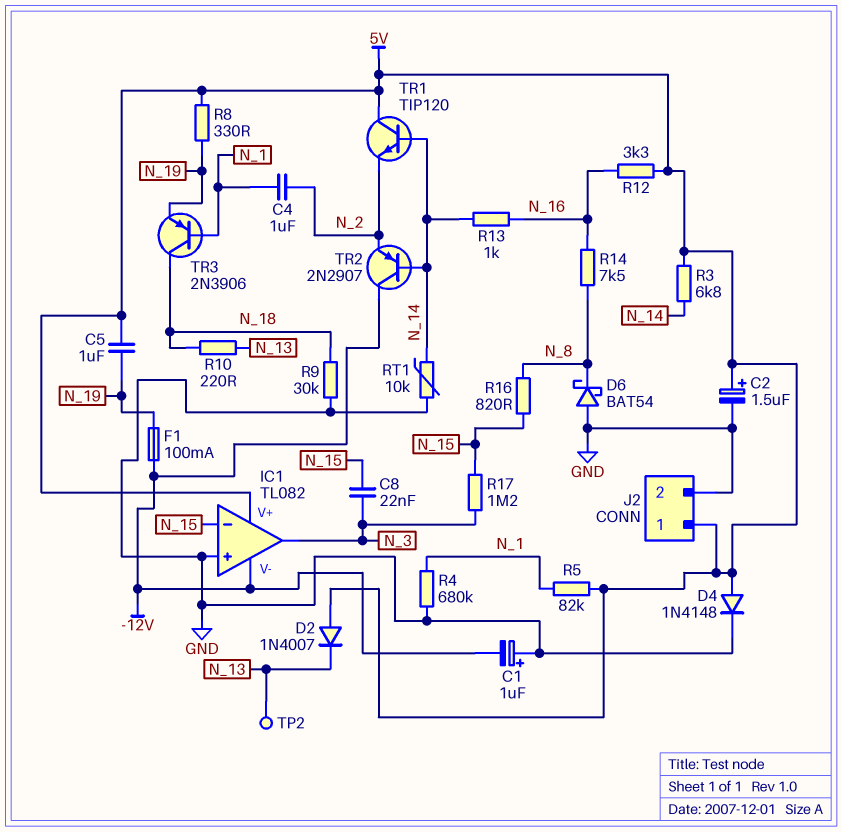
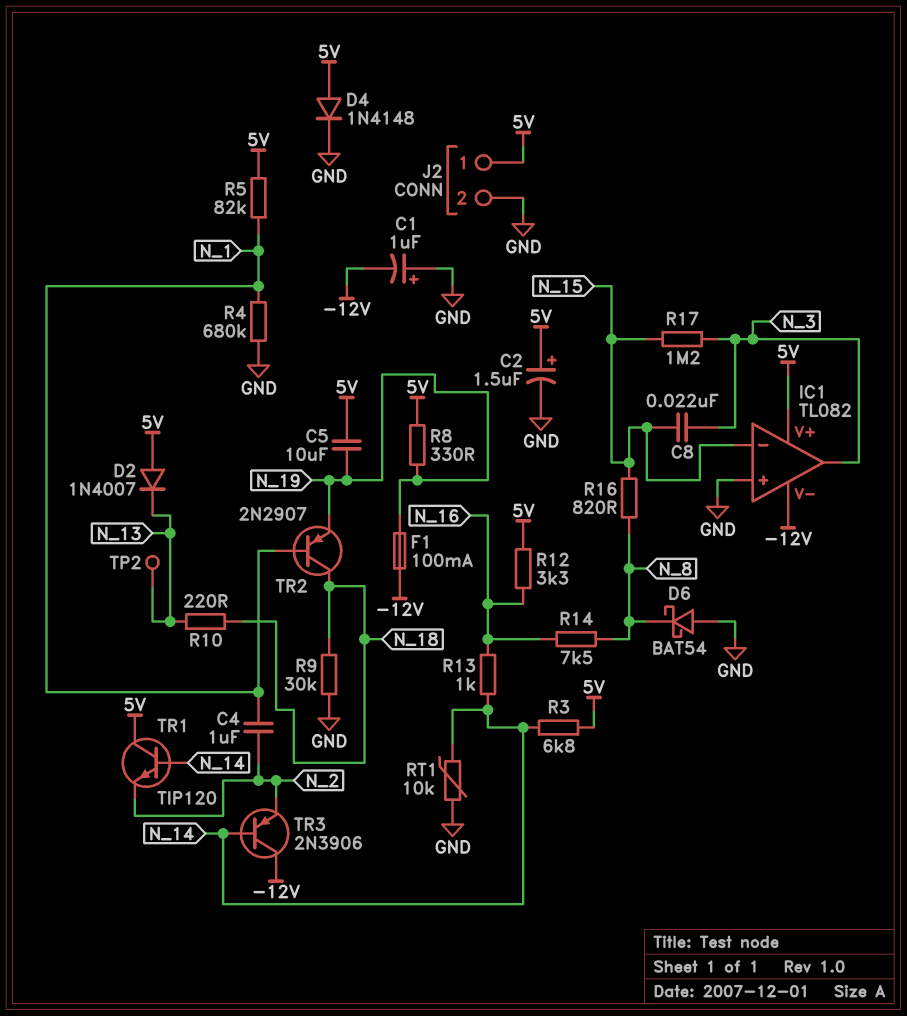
C5: 1uF (5V, N_19) -> 10uF (5V, N_19)
TR2: PNP 2N2907 (B N_14, C -12V, E N_2) -> PNP 2N2907 (B N_1, C N_18, E N_19)
TR3: PNP 2N3906 (B N_1, C N_18, E N_19) -> PNP 2N3906 (B N_14, C -12V, E N_2)

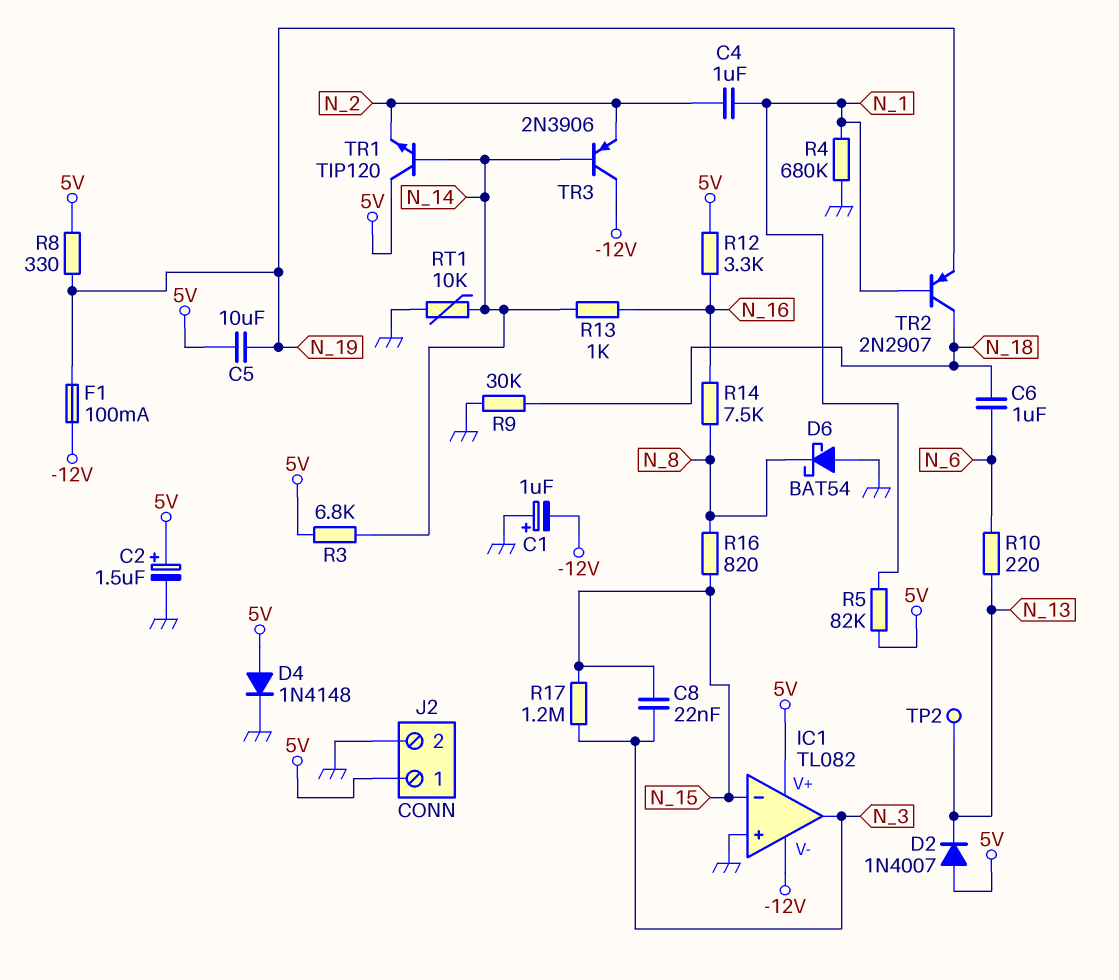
C6: none -> 1uF (N_6, N_18)
R10: 220 (N_13, N_18) -> 220 (N_6, N_13)

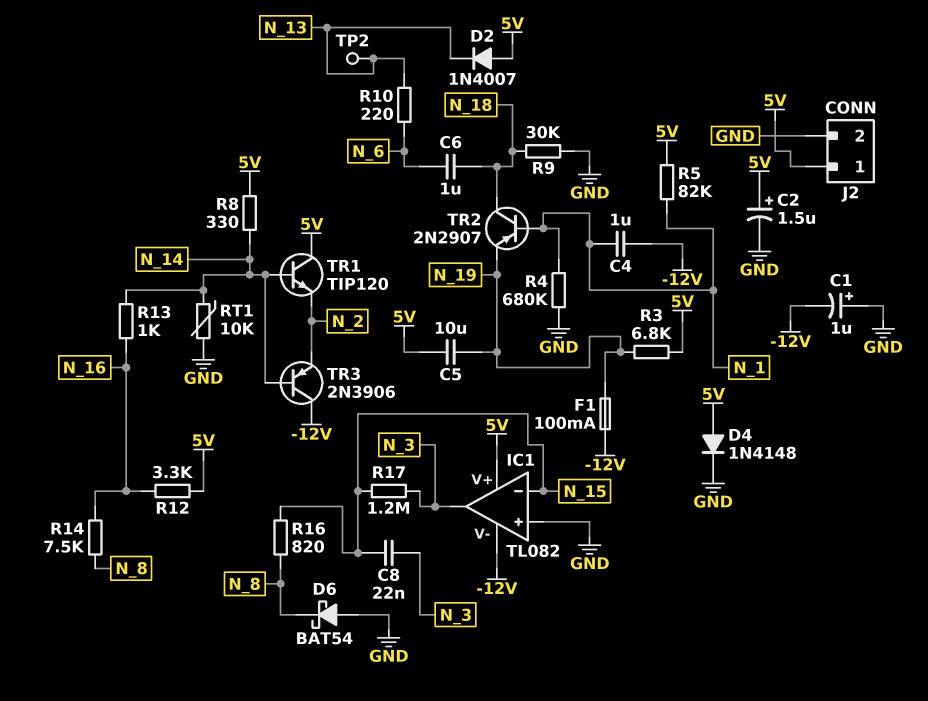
C4: 1uF (N_1, N_2) -> 1uF (-12V, N_1)
R3: 6.8k (5V, N_14) -> 6.8k (5V, N_19)
R8: 330 (5V, N_19) -> 330 (5V, N_14)

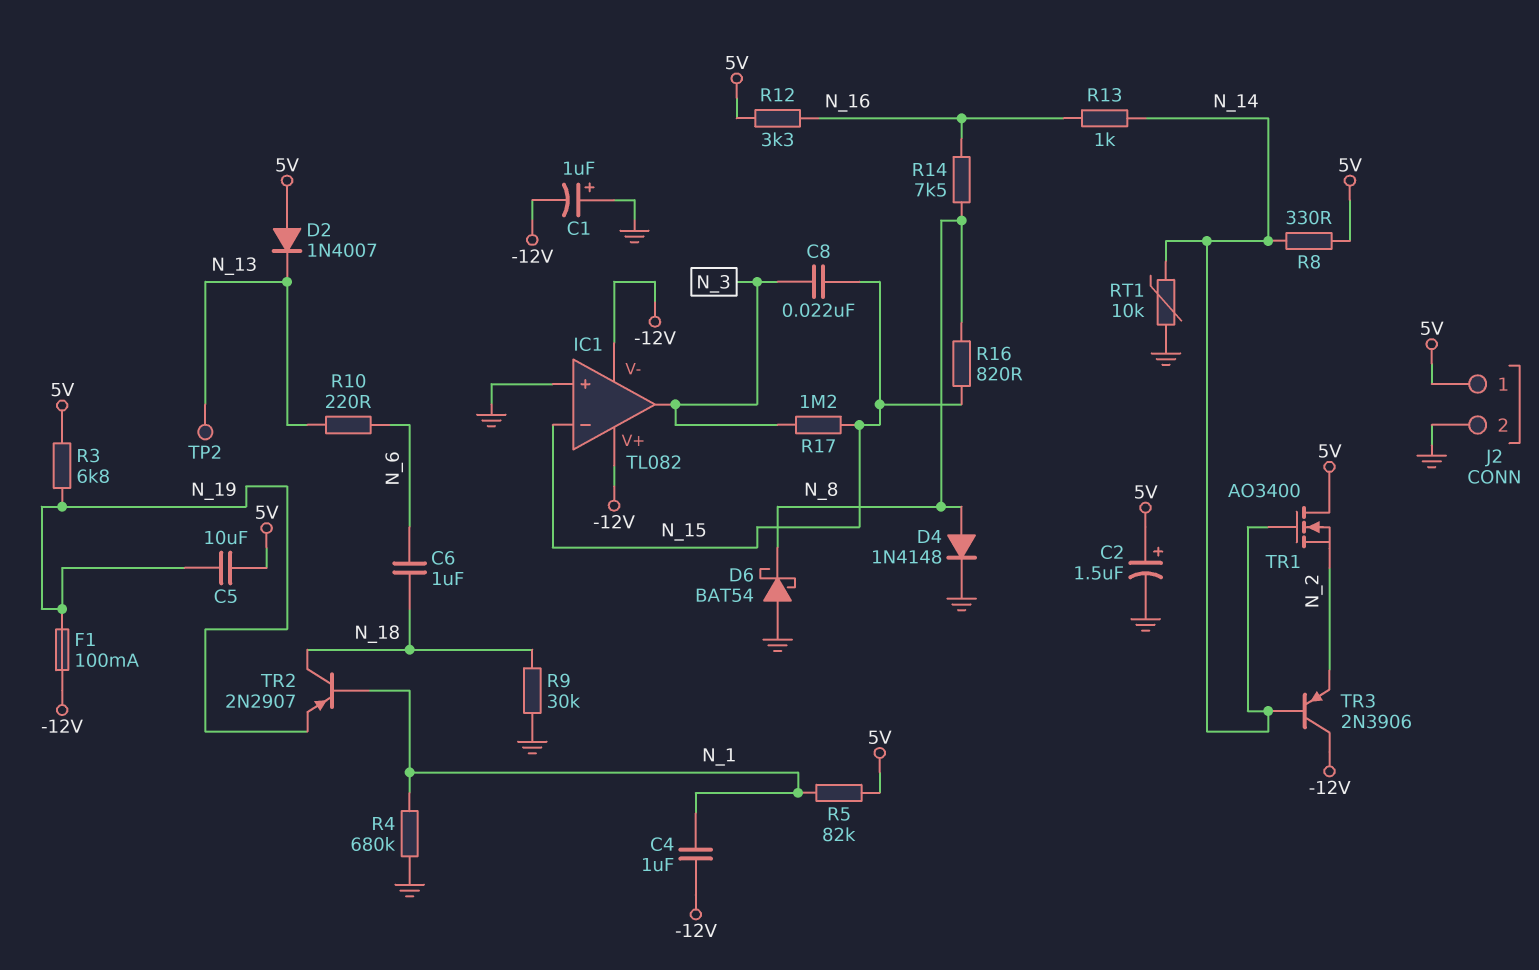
D4: diode 1N4148 (A 5V, K GND) -> diode 1N4148 (A N_8, K GND)
IC1 pin V+: 5V -> -12V
TR1: NPN TIP120 (B N_14, C 5V, E N_2) -> NMOS AO3400 (G N_14, D 5V, S N_2)

